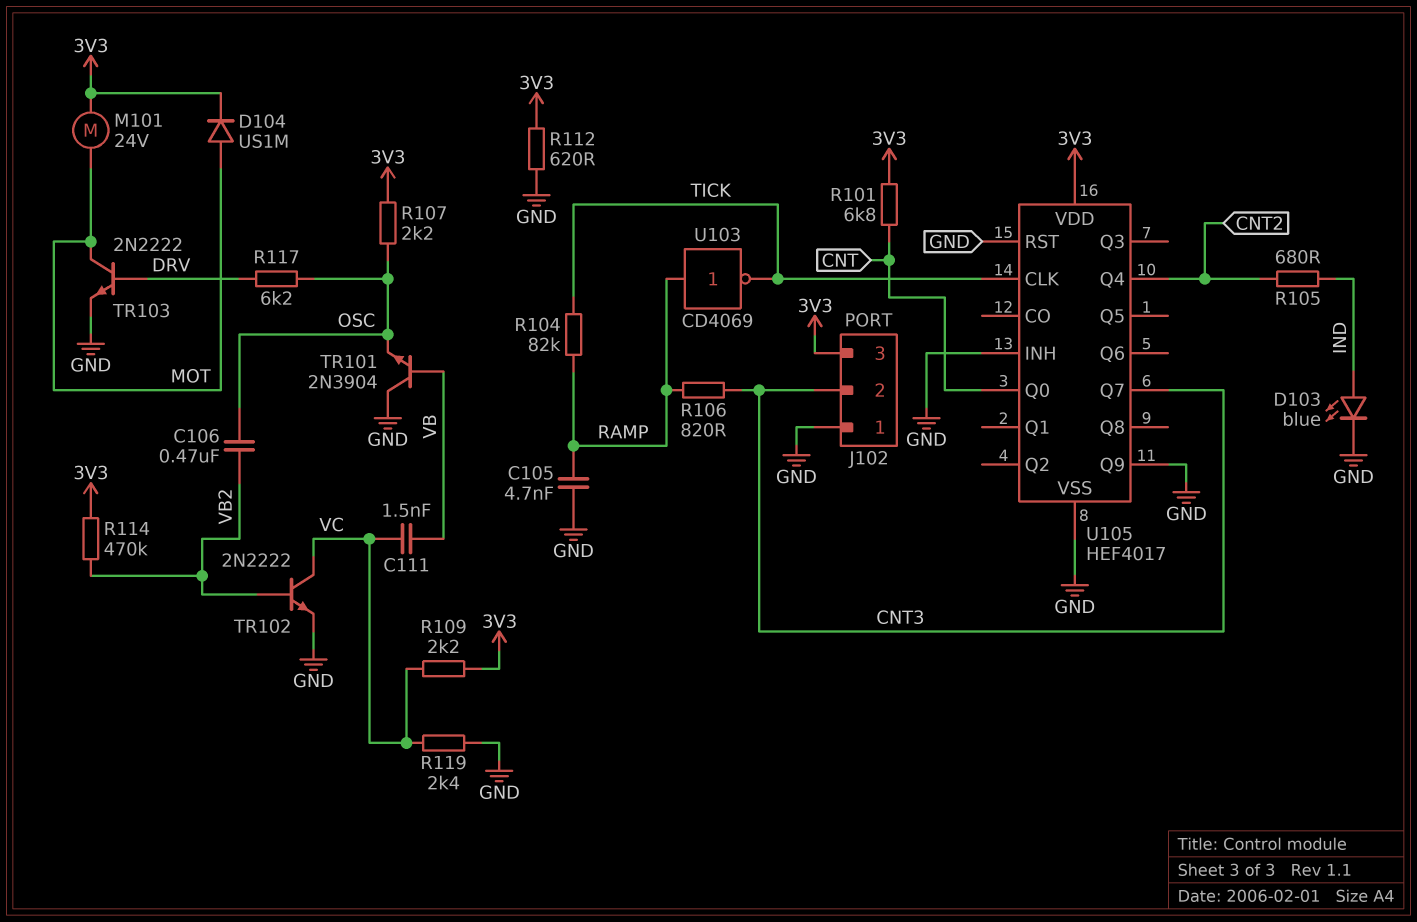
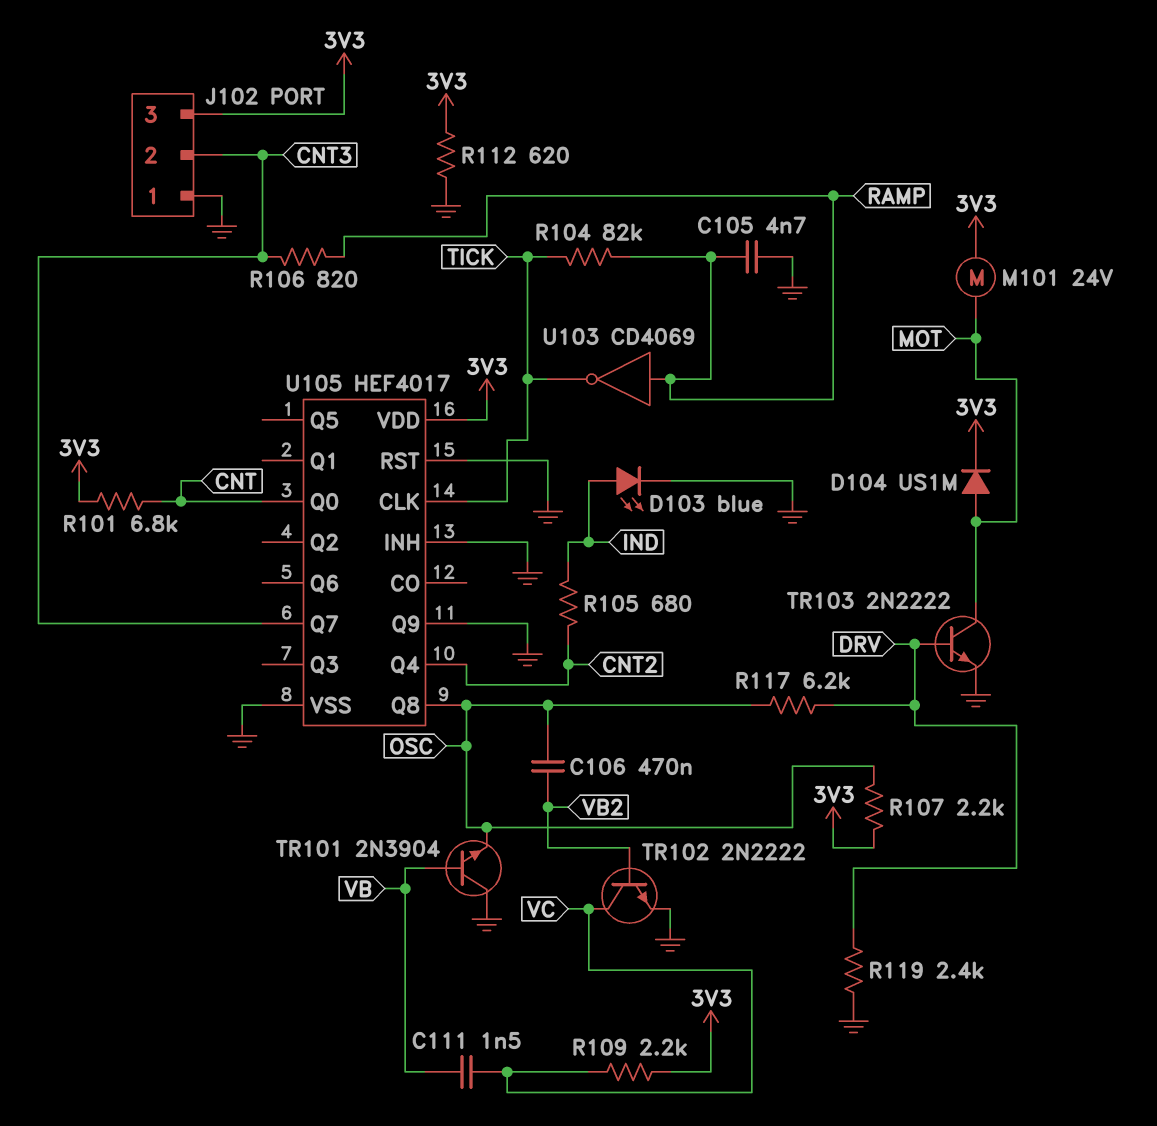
R114: 470k (3V3, VB2) -> none
R119: 2.4k (GND, VC) -> 2.4k (DRV, GND)
U105 pin Q8: none -> OSC

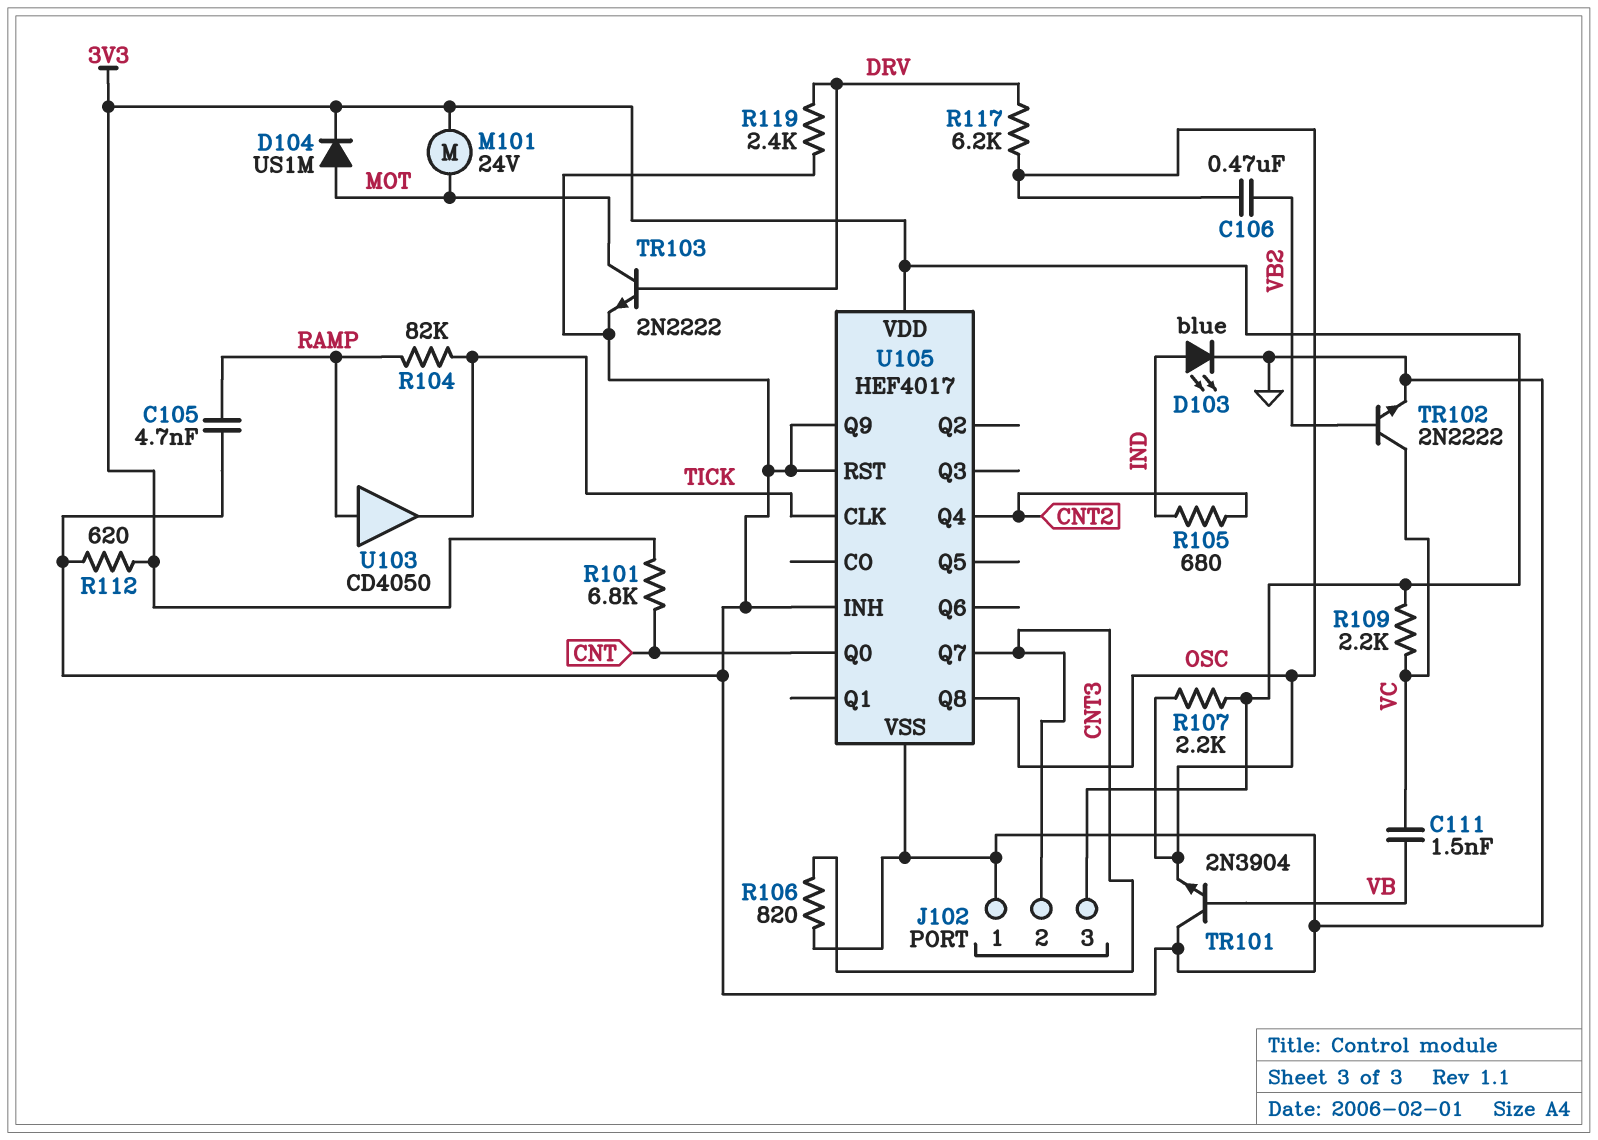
R106: 820 (CNT3, RAMP) -> 820 (CNT3, GND)
U103: NOT CD4069 (in RAMP, out TICK) -> buffer CD4050 (in RAMP, out TICK)

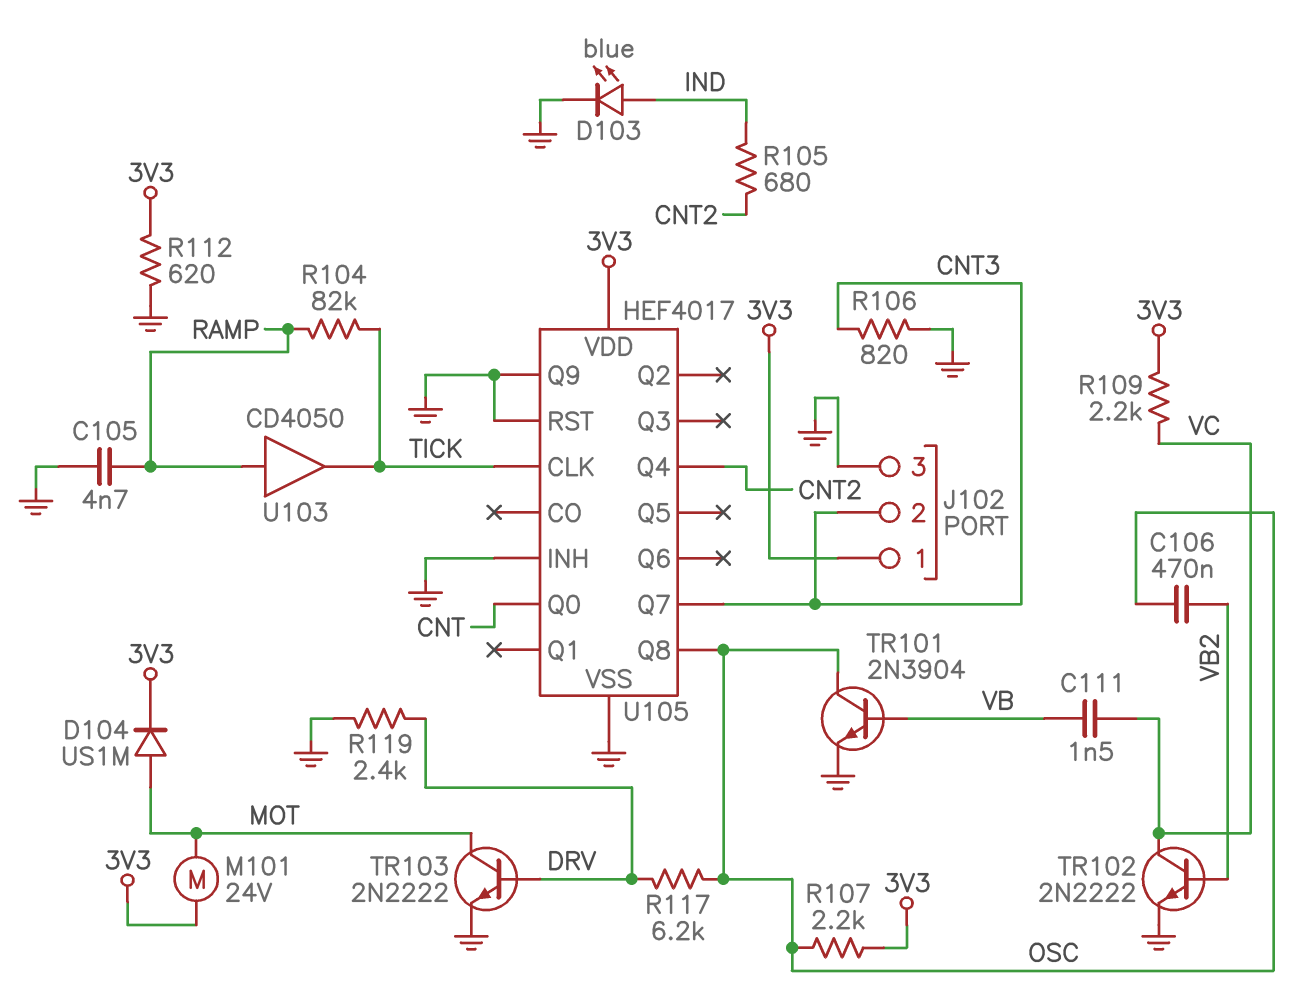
J102 pin 1: GND -> 3V3
J102 pin 3: 3V3 -> GND
R101: 6.8k (3V3, CNT) -> none
TR101: NPN 2N3904 (B VB, C GND, E OSC) -> NPN 2N3904 (B VB, C OSC, E GND)

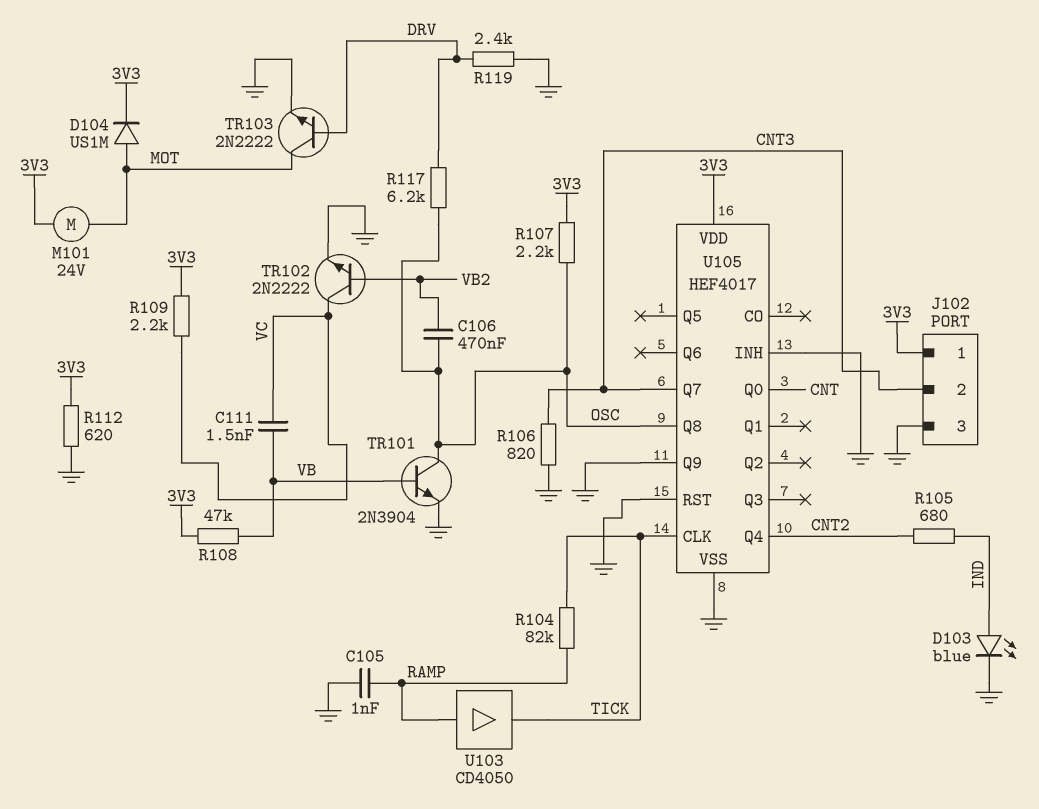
C105: 4.7nF (GND, RAMP) -> 1nF (GND, RAMP)
R108: none -> 47k (3V3, VB)

